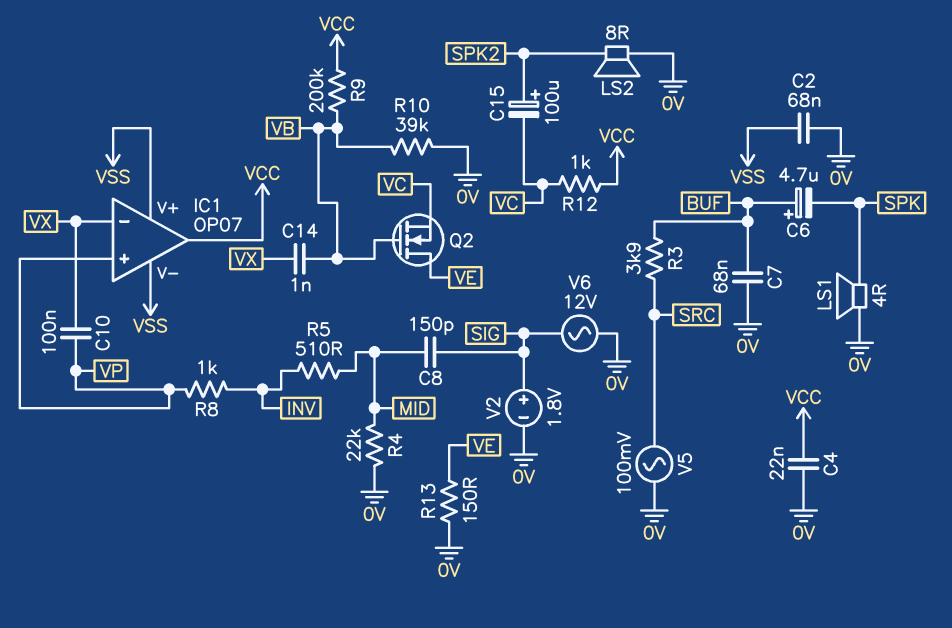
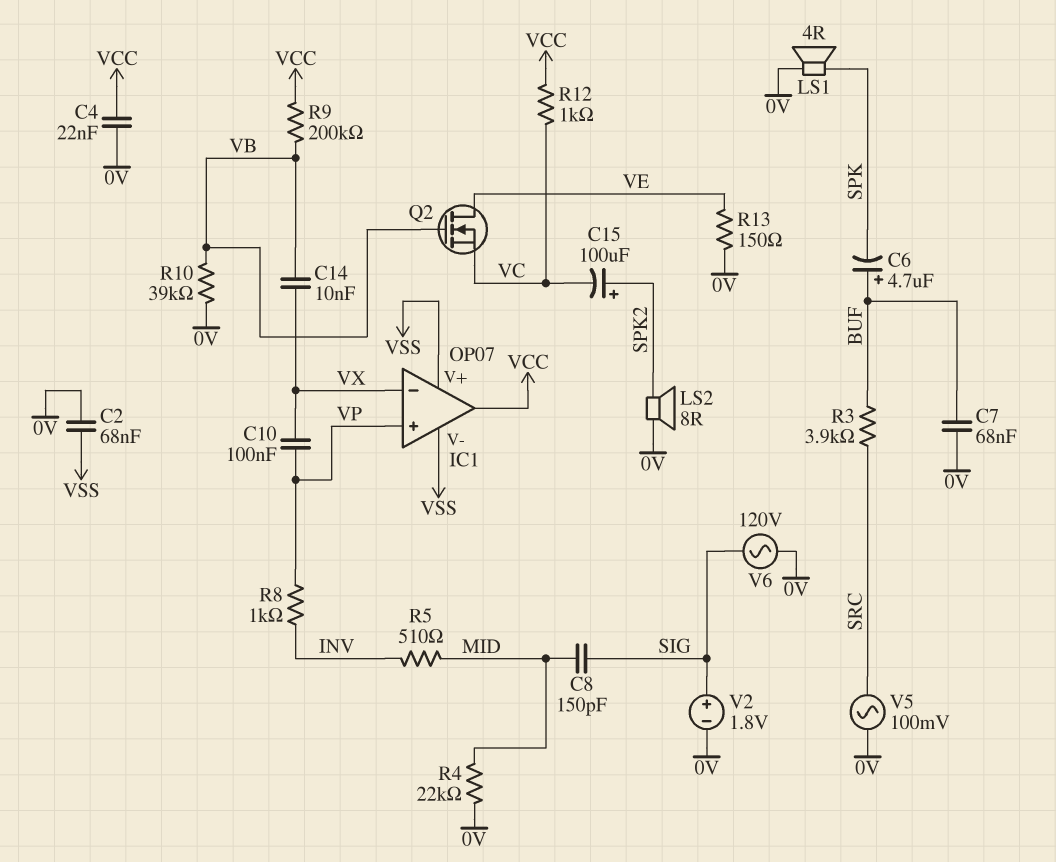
C14: 1nF (VB, VX) -> 10nF (VB, VX)
V6: AC 12V (0V, SIG) -> AC 120V (0V, SIG)

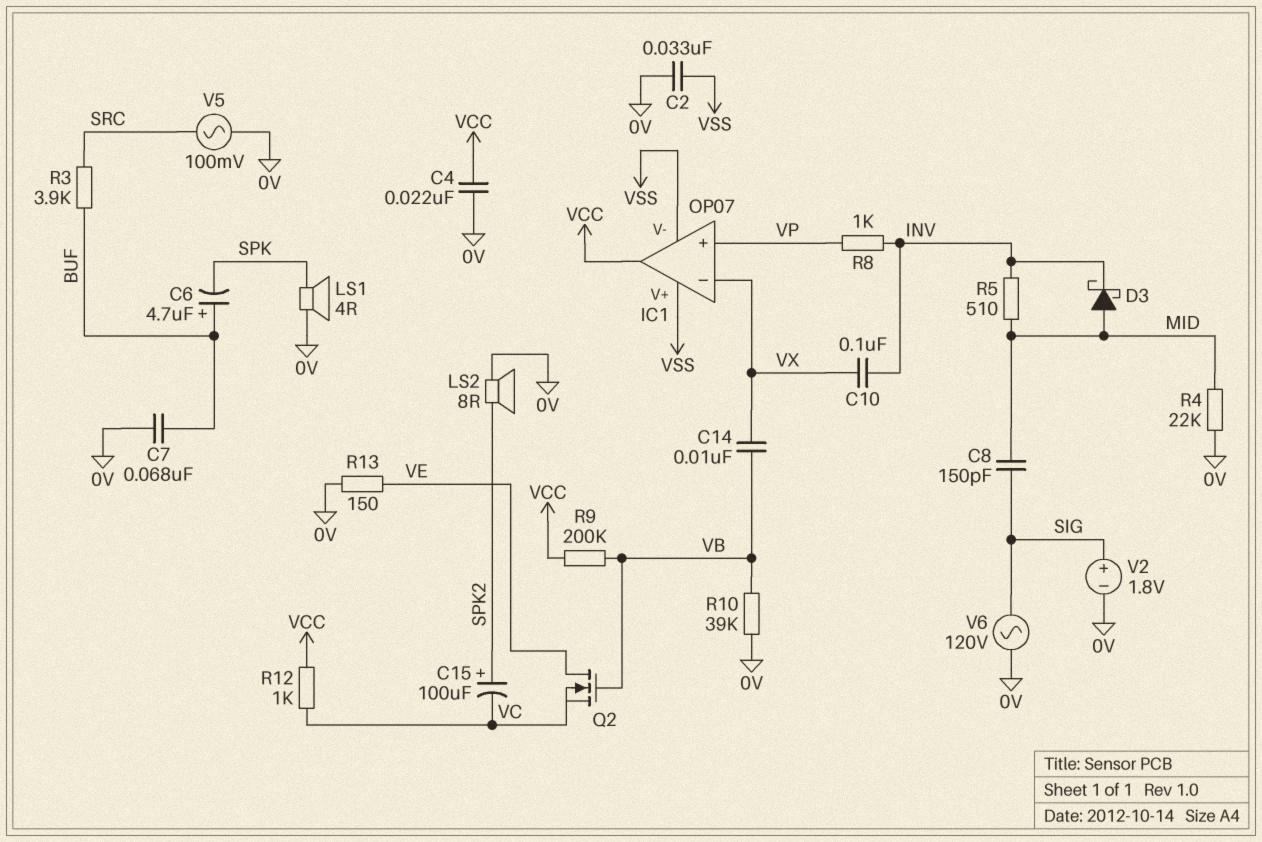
C2: 68nF (0V, VSS) -> 33nF (0V, VSS)
C10: 100nF (VP, VX) -> 100nF (INV, VX)
D3: none -> schottky (A MID, K INV)

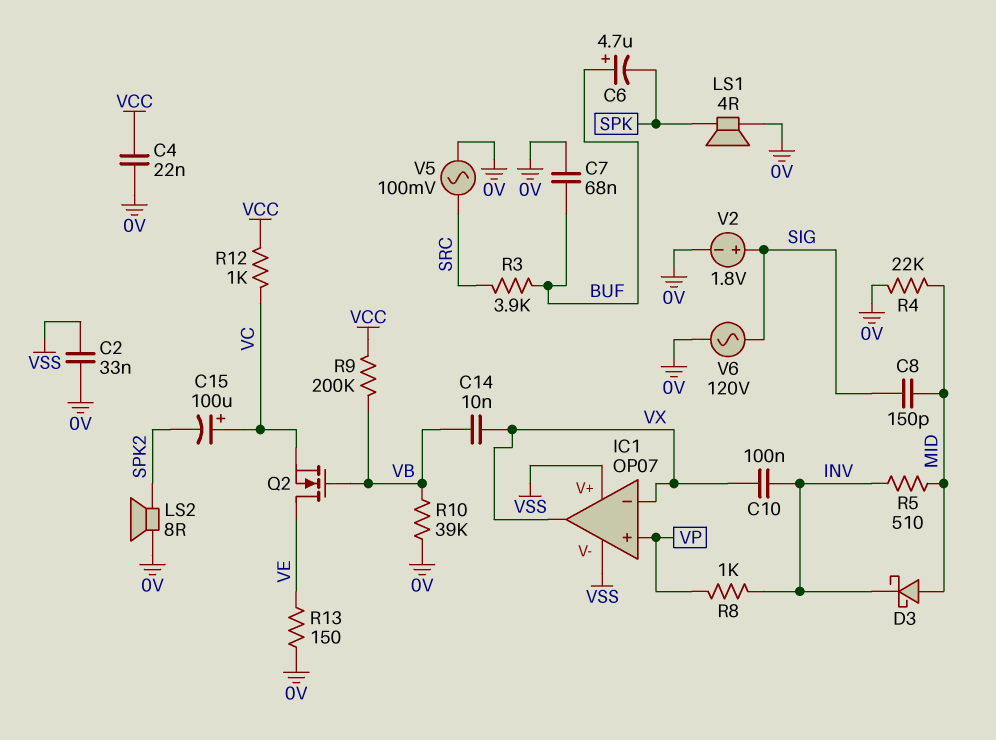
C15: 100uF (plus SPK2, minus VC) -> 100uF (plus VC, minus SPK2)
IC1 pin out: VCC -> VX

